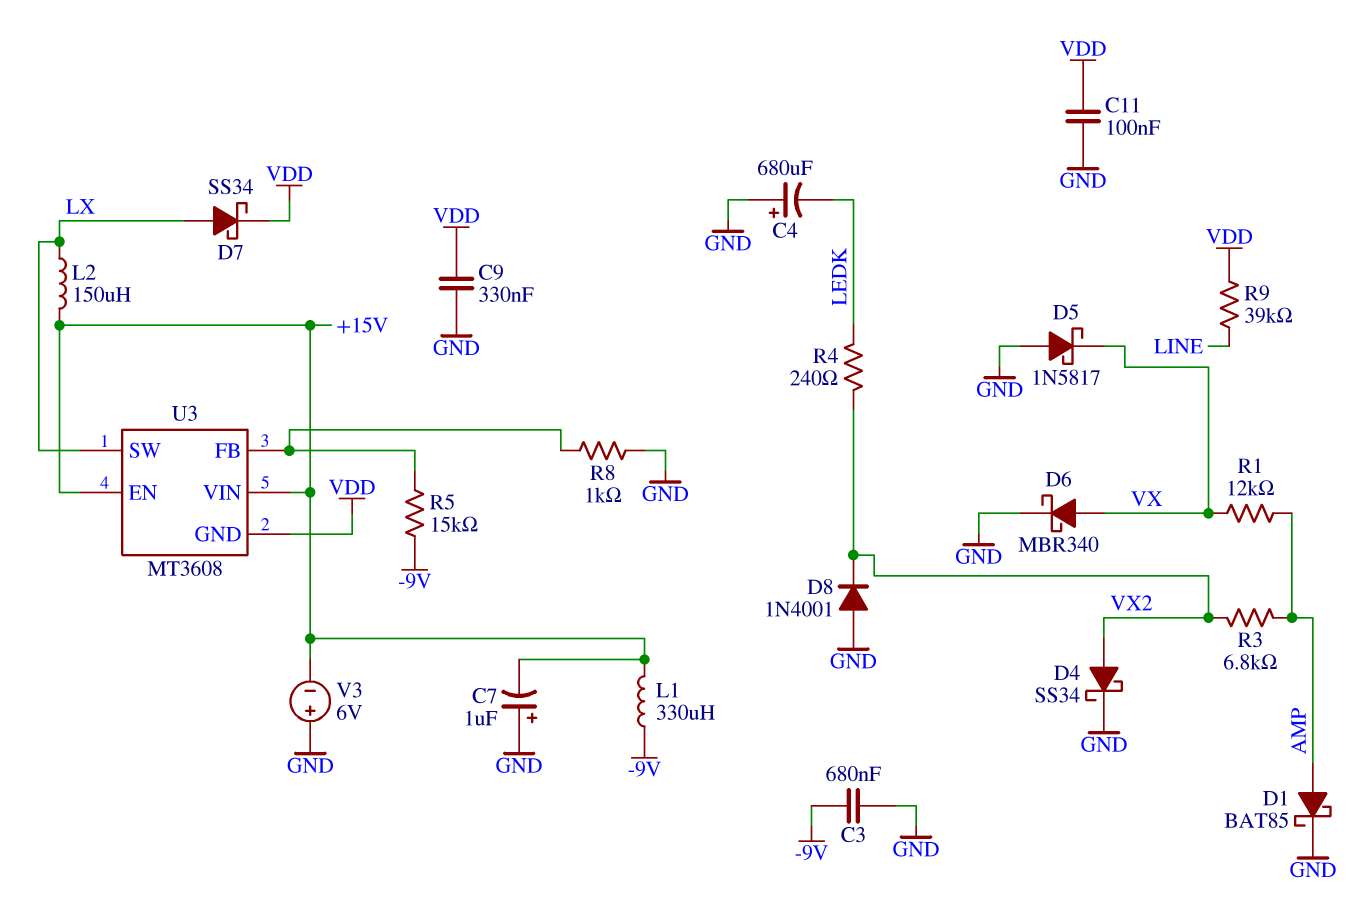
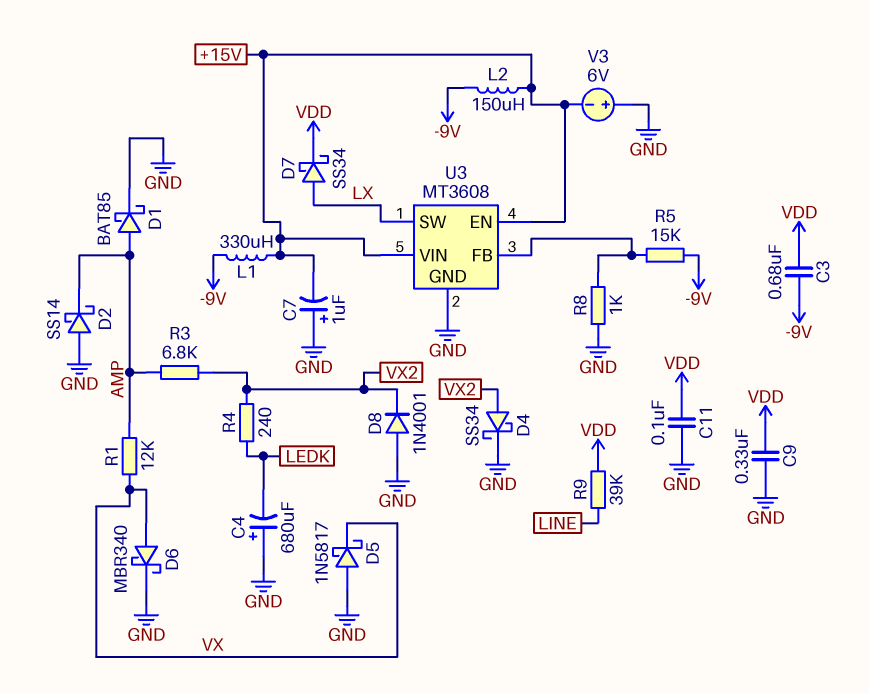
C3: 680nF (-9V, GND) -> 680nF (-9V, VDD)
D2: none -> schottky SS14 (A GND, K AMP)
L2: 150uH (+15V, LX) -> 150uH (+15V, -9V)
U3 pin GND: VDD -> GND

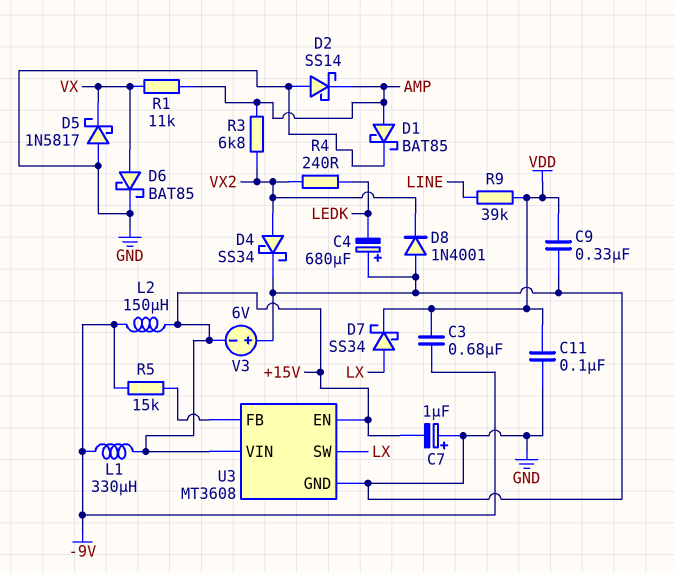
D6: schottky MBR340 (A VX, K GND) -> schottky BAT85 (A VX, K GND)
R1: 12k (AMP, VX) -> 11k (AMP, VX)
R8: 1k (GND, U3/FB) -> none

